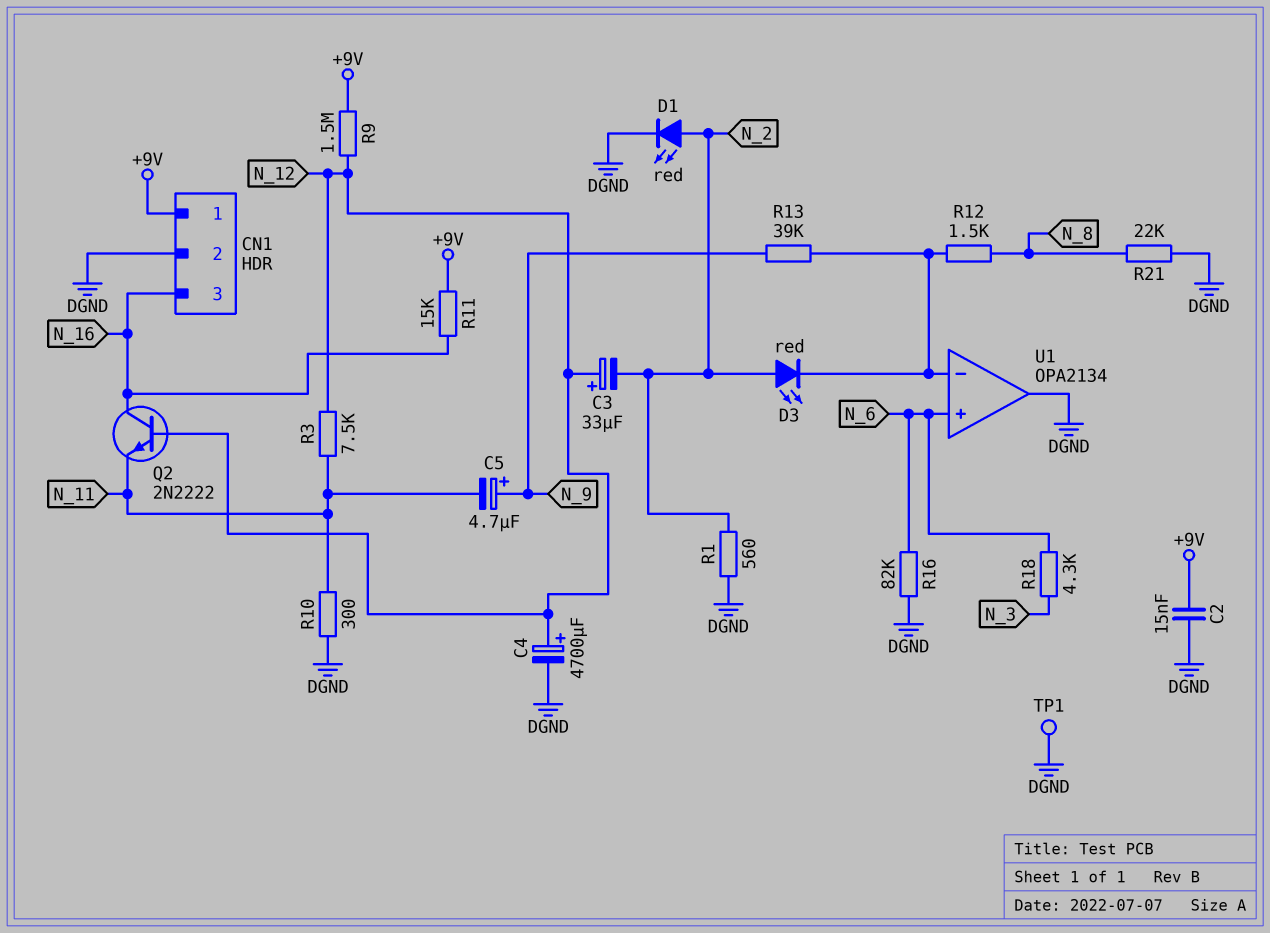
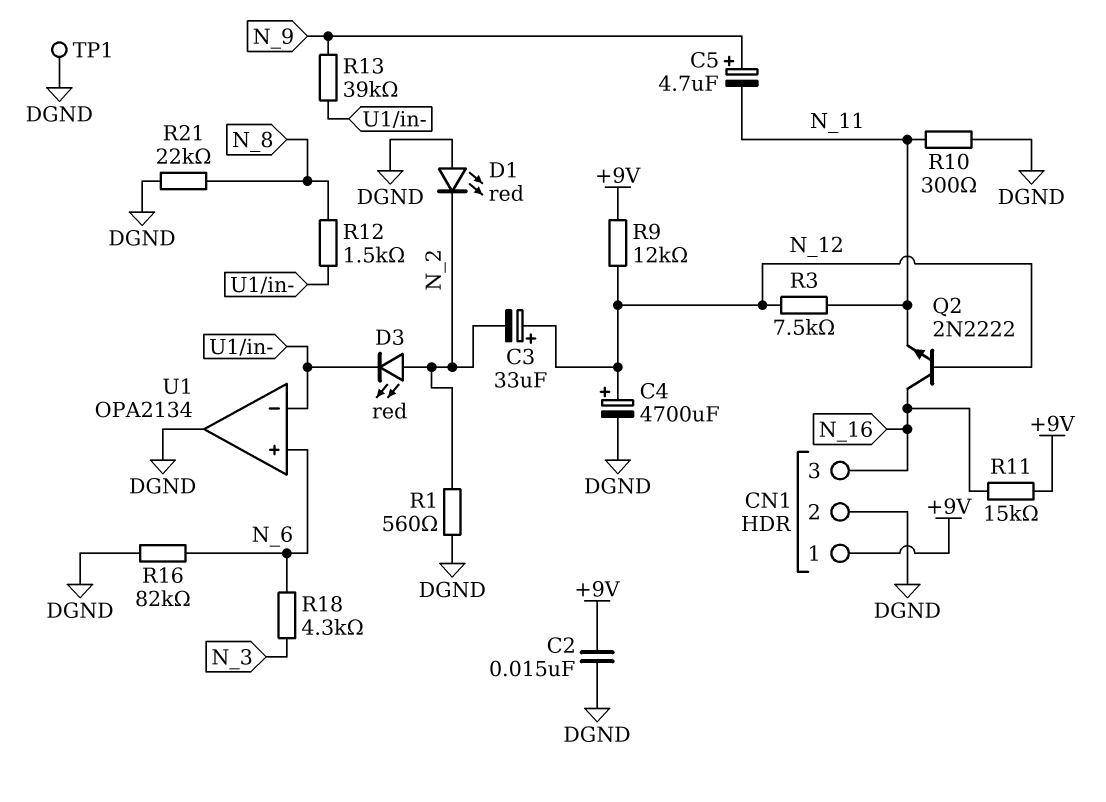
D1: LED red (A N_2, K DGND) -> LED red (A DGND, K N_2)
R9: 1.5M (+9V, N_12) -> 12k (+9V, N_12)

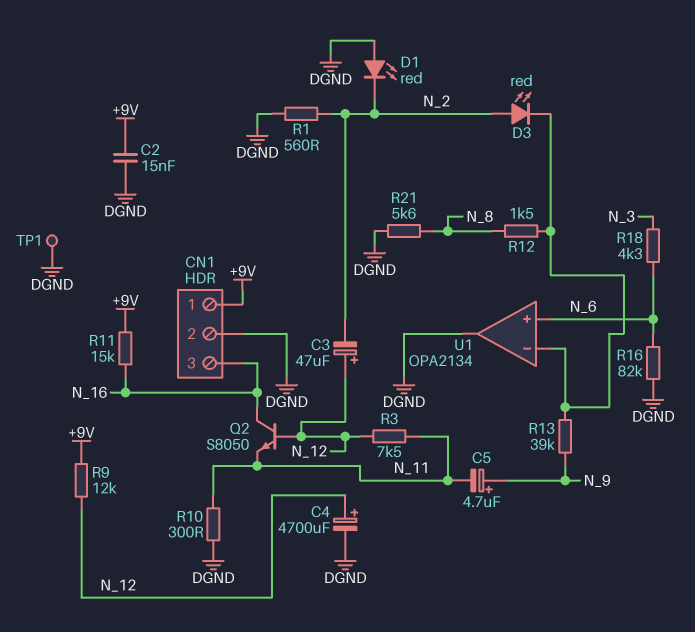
C3: 33uF (plus N_12, minus N_2) -> 47uF (plus N_12, minus N_2)
Q2: NPN 2N2222 (B N_12, C N_16, E N_11) -> NPN S8050 (B N_12, C N_16, E N_11)
R21: 22k (DGND, N_8) -> 5.6k (DGND, N_8)

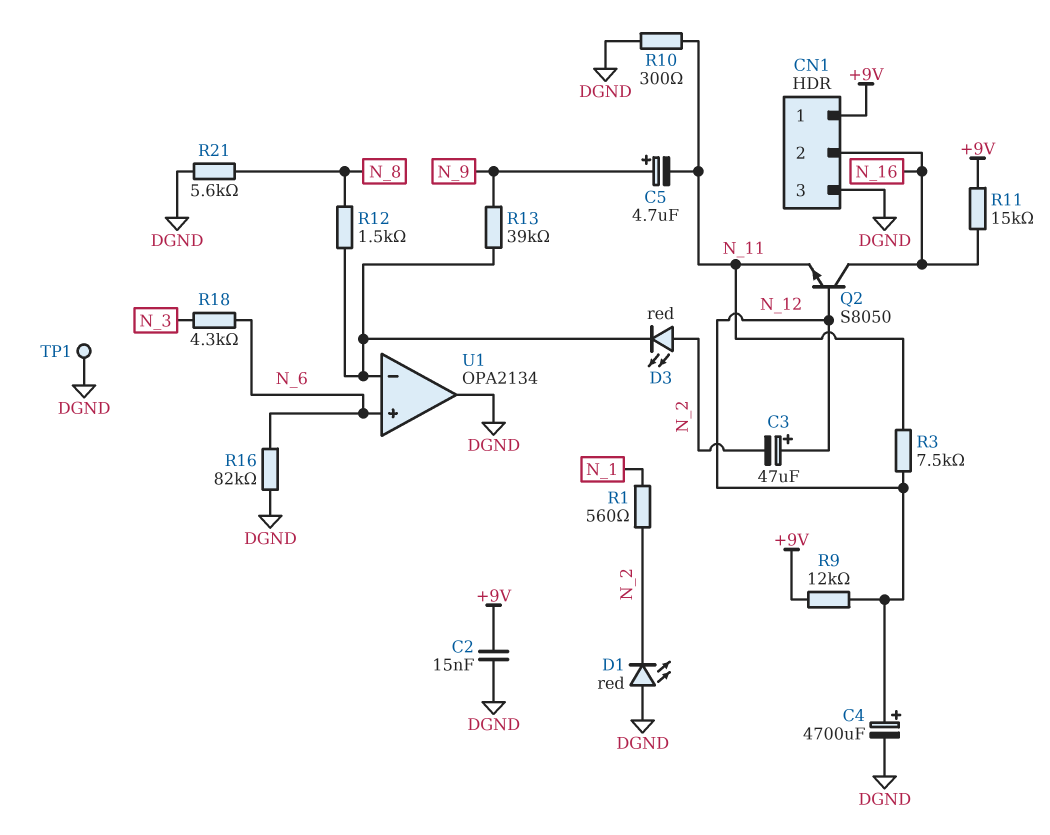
CN1 pin 2: DGND -> N_16
CN1 pin 3: N_16 -> DGND
R1: 560 (DGND, N_2) -> 560 (N_1, N_2)

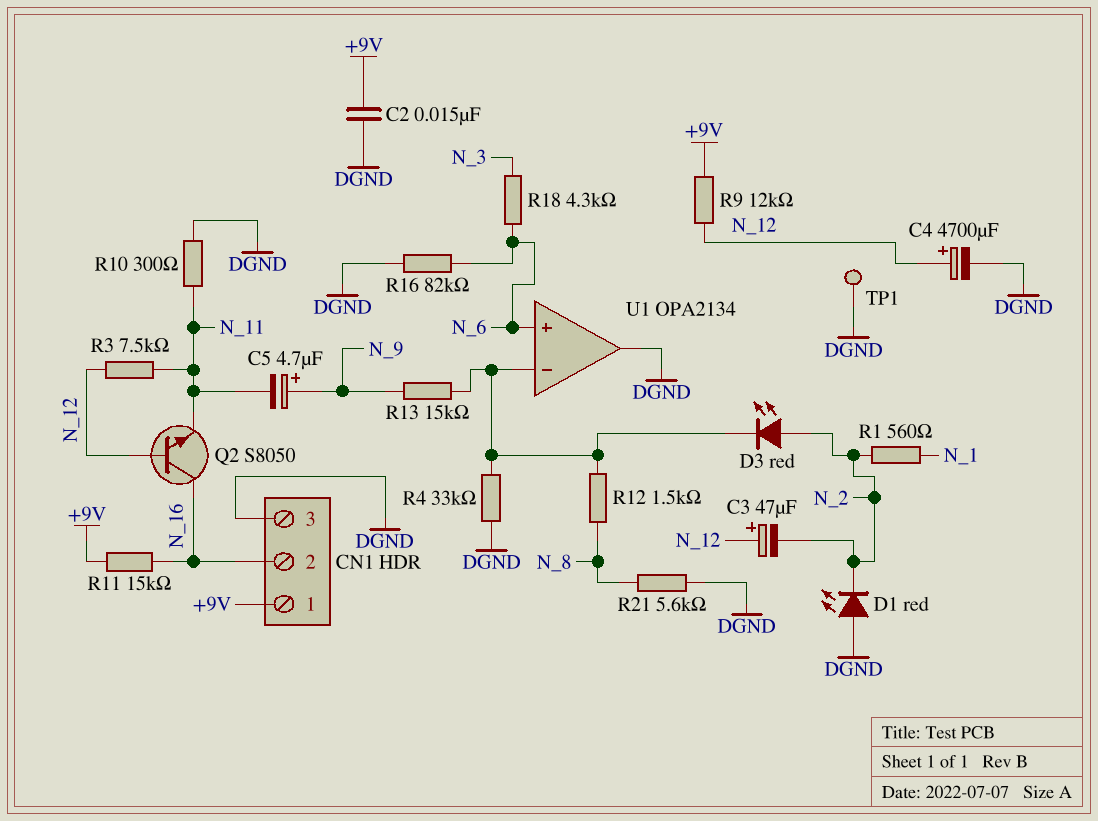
R4: none -> 33k (DGND, U1/in-)
R13: 39k (N_9, U1/in-) -> 15k (N_9, U1/in-)

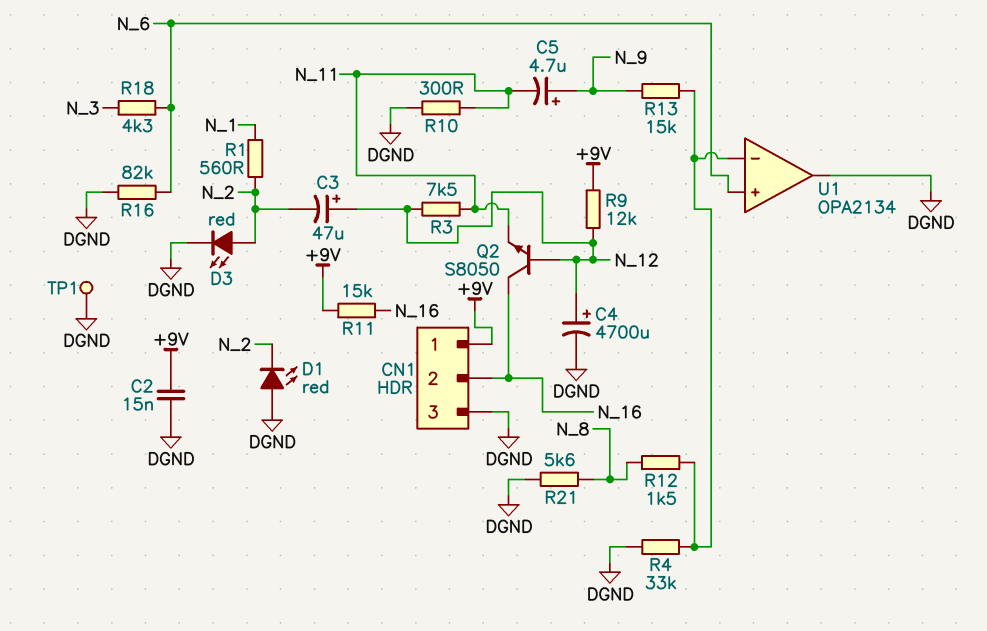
D3: LED red (A N_2, K U1/in-) -> LED red (A N_2, K DGND)

